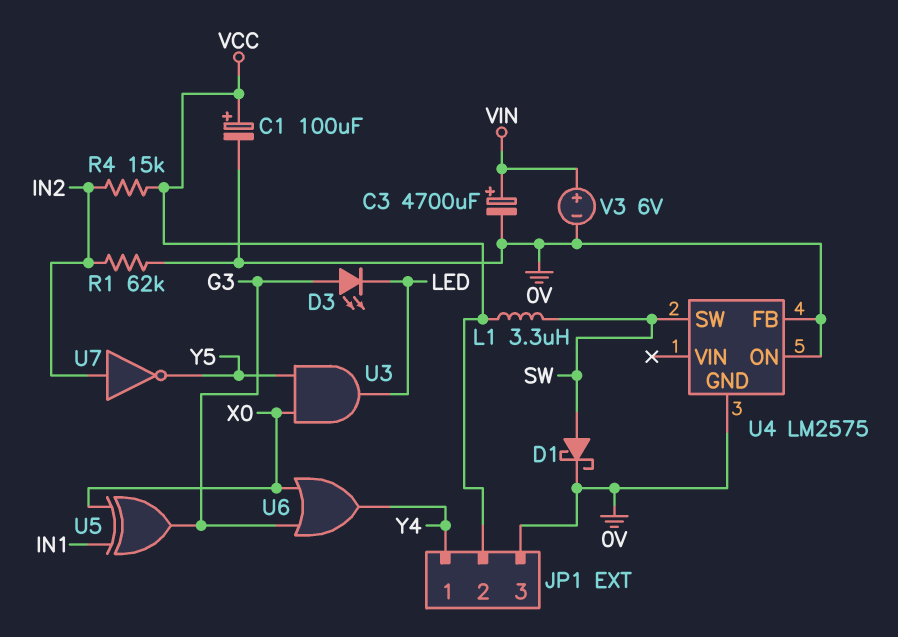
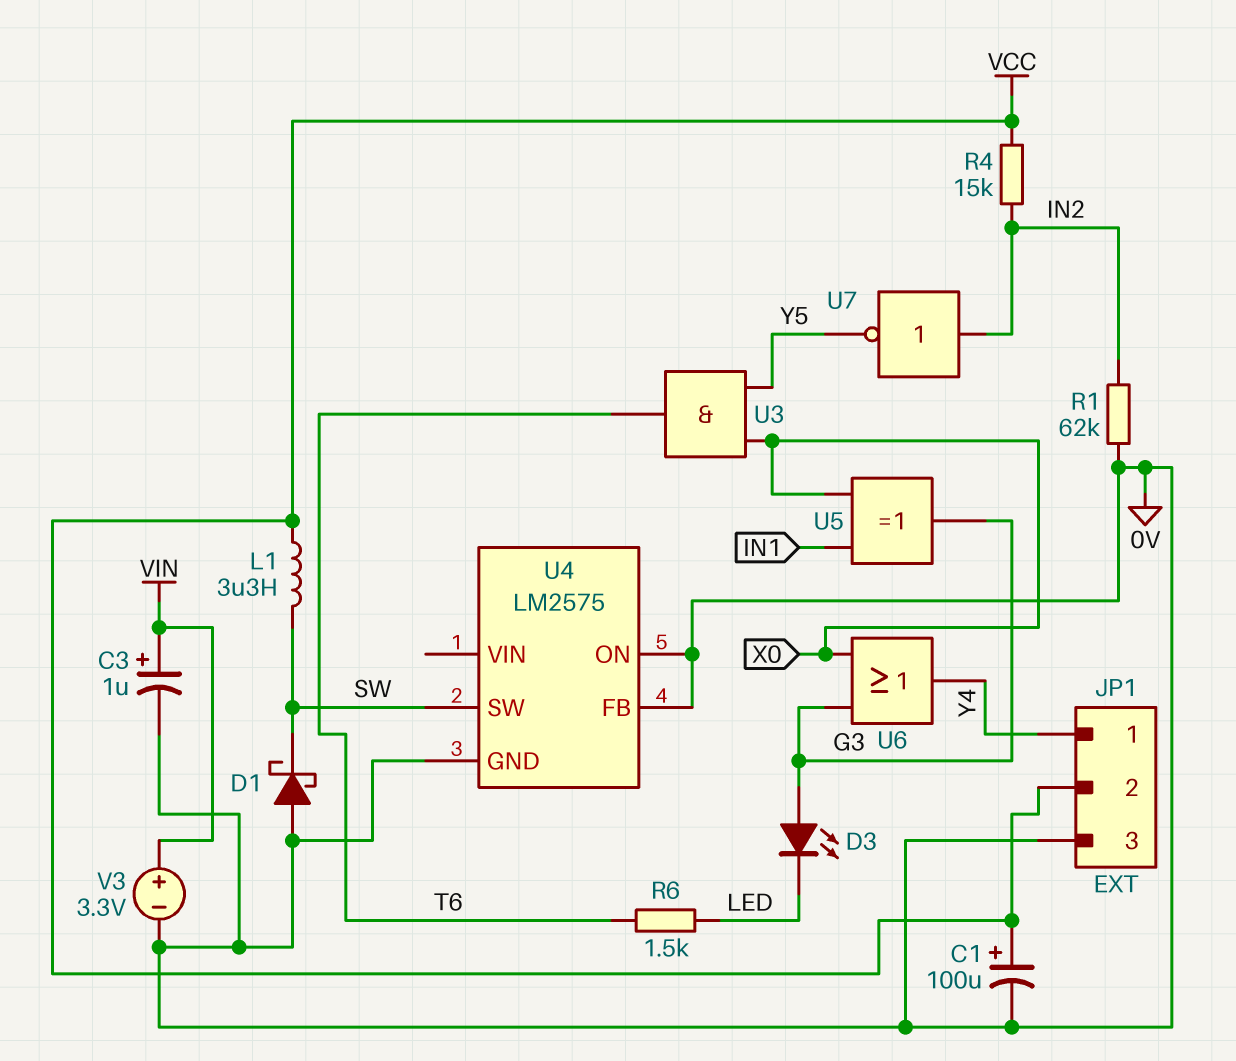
C3: 4700uF (plus VIN, minus 0V) -> 1uF (plus VIN, minus 0V)
D1: schottky (A SW, K 0V) -> schottky (A 0V, K SW)
R6: none -> 1.5k (LED, T6)
U3: AND (in X0, in Y5, out LED) -> AND (in X0, in Y5, out T6)
V3: 6V (plus VIN, minus 0V) -> 3.3V (plus VIN, minus 0V)

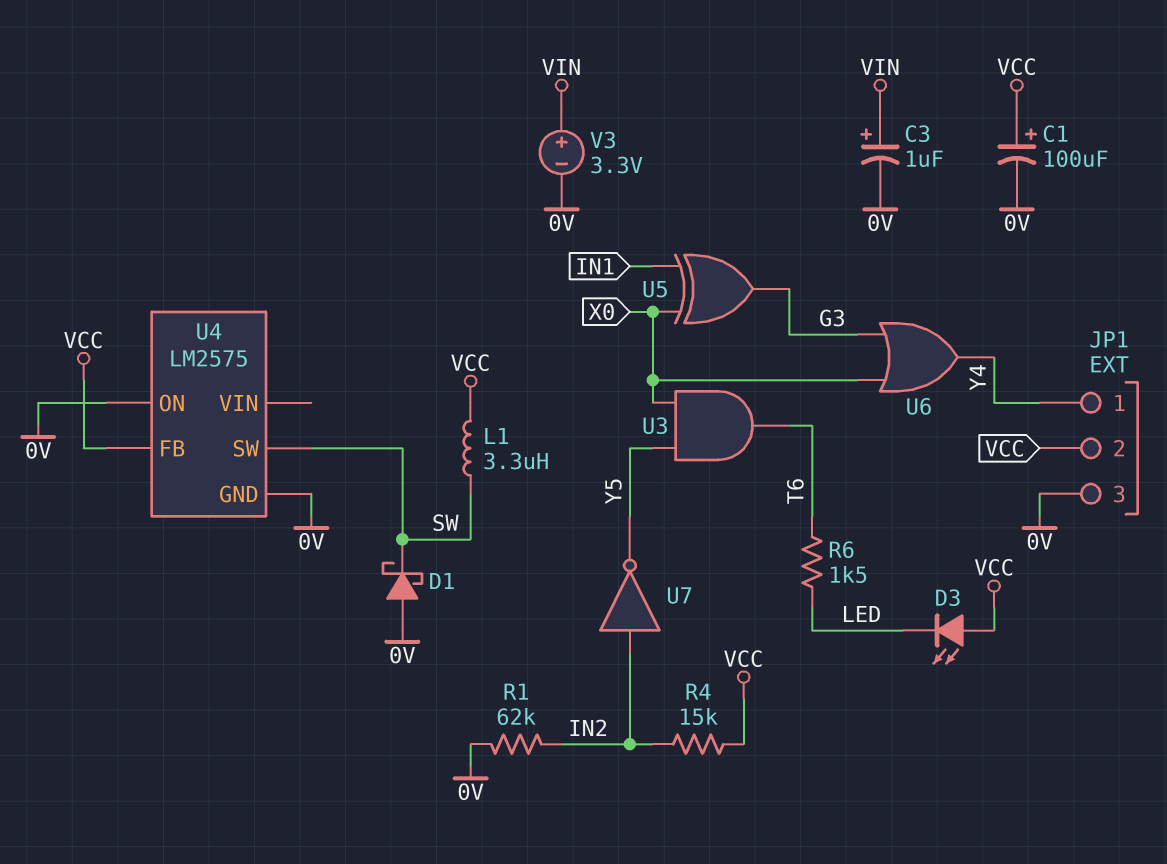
D3: LED (A G3, K LED) -> LED (A VCC, K LED)
U4 pin FB: 0V -> VCC

